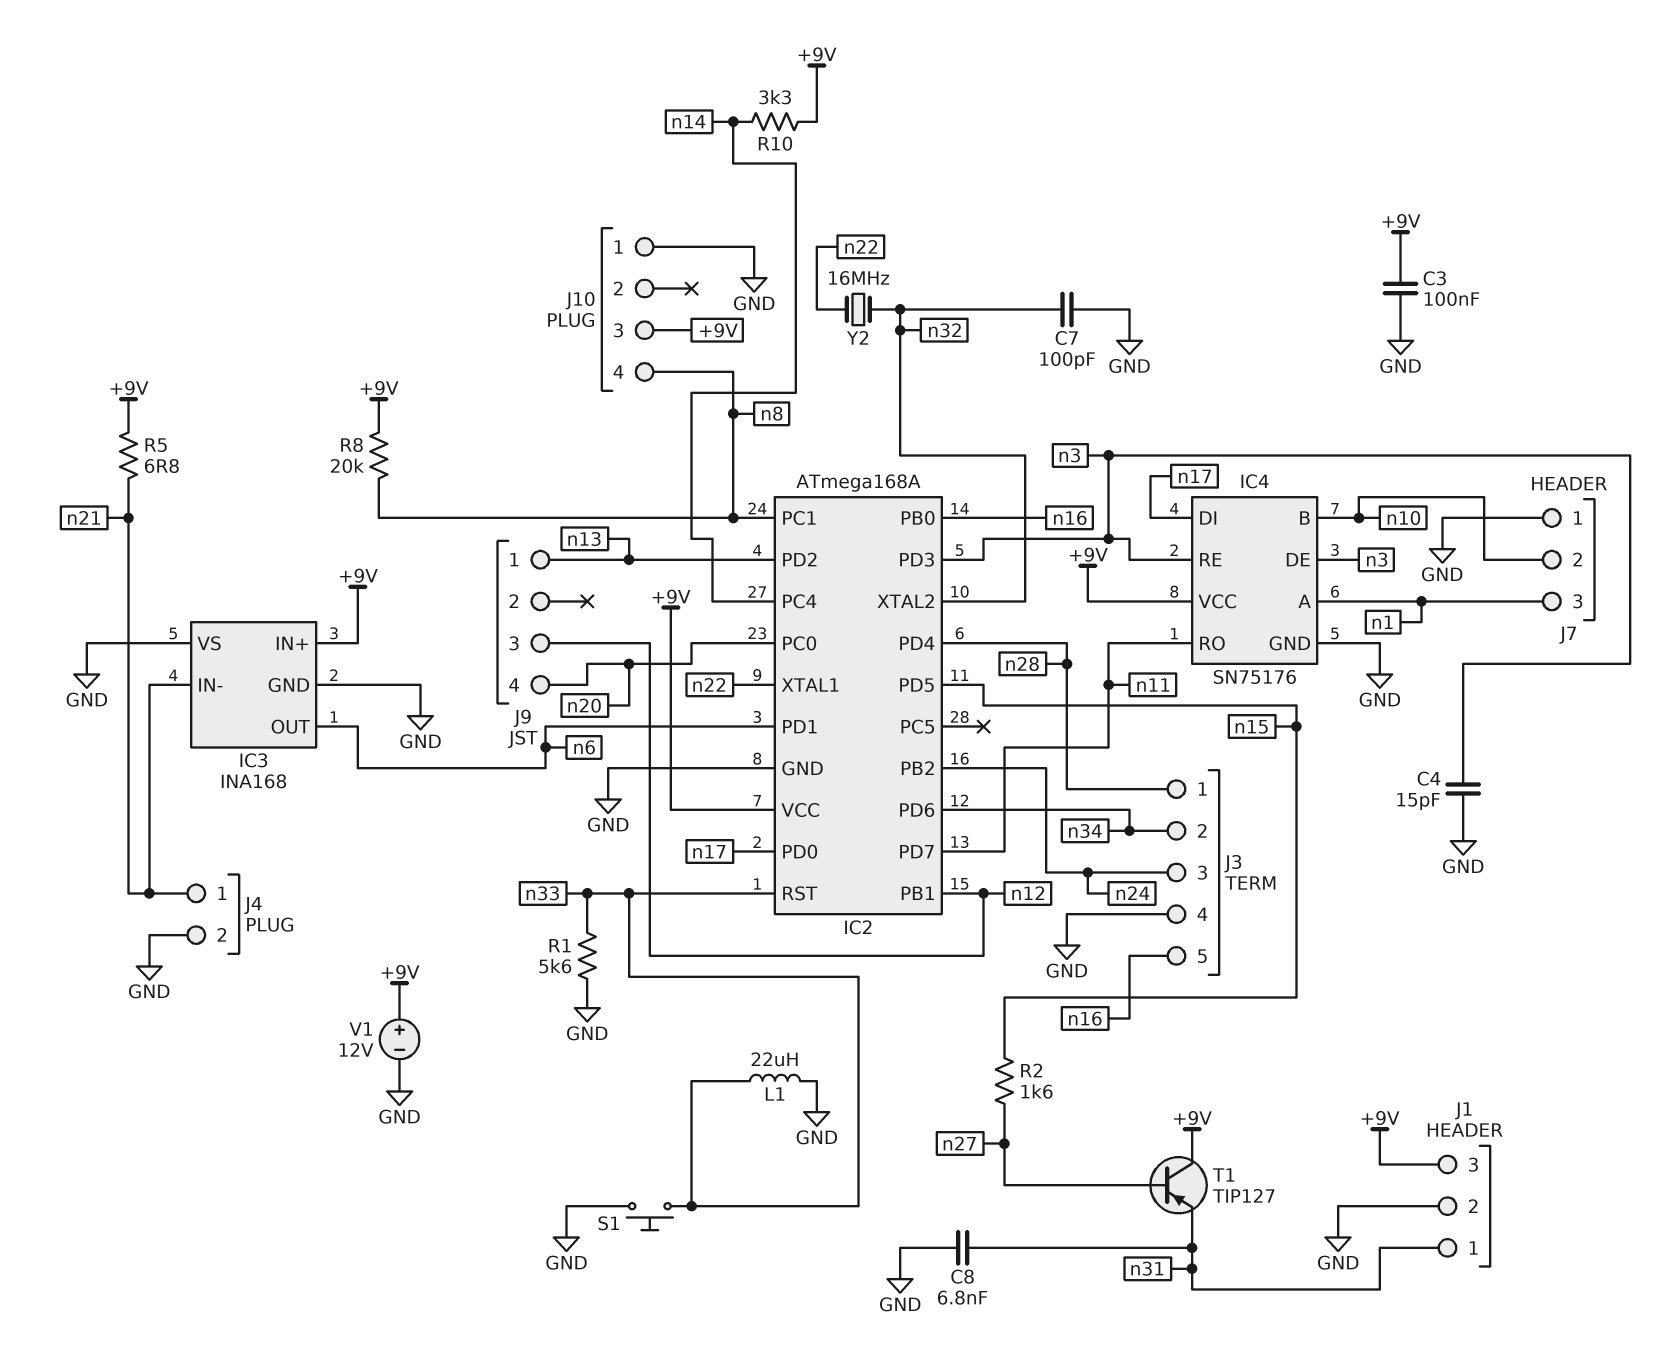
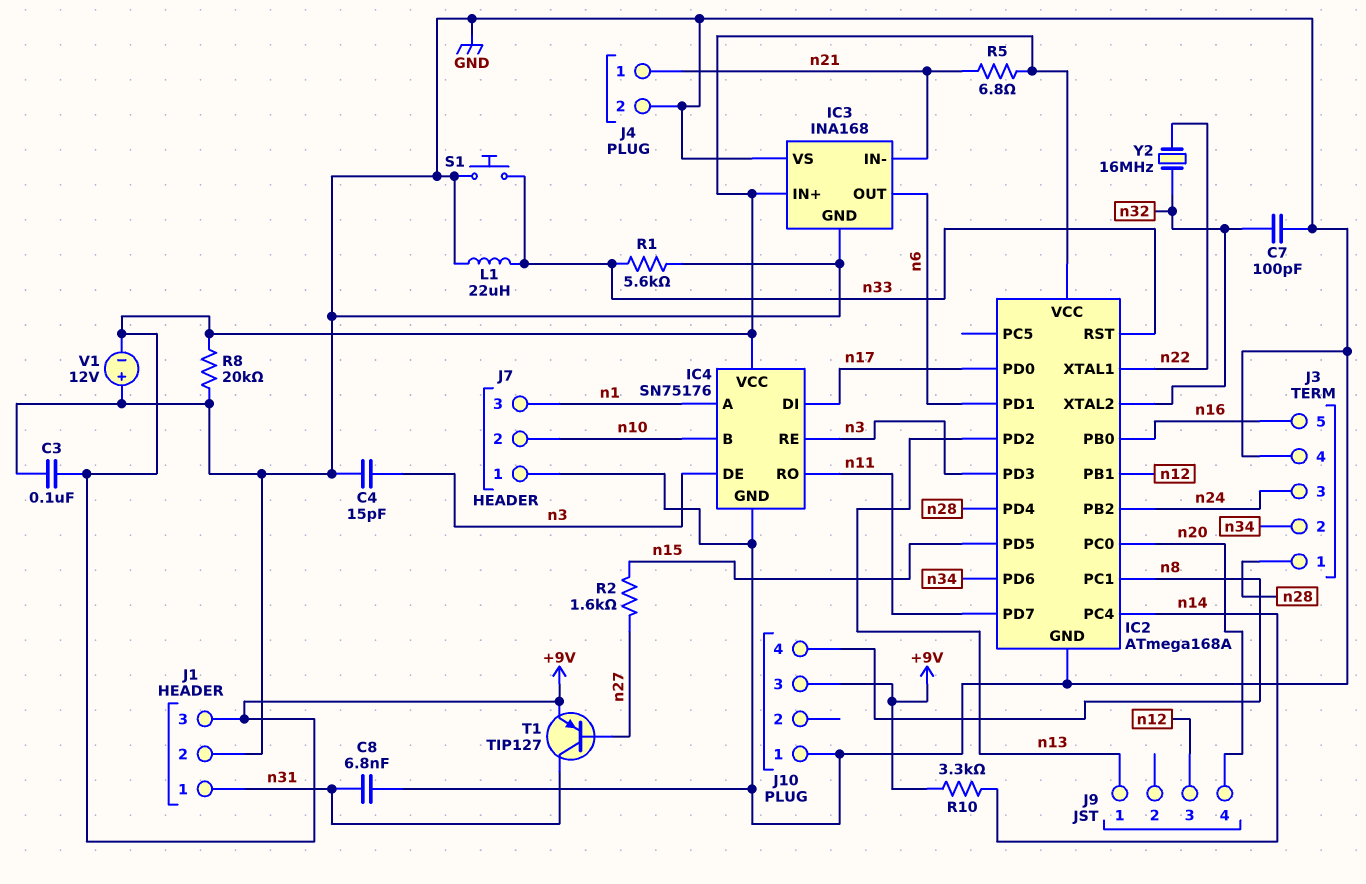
R8: 20k (+9V, n8) -> 20k (+9V, GND)
T1: PNP TIP127 (B n27, C +9V, E n31) -> PNP TIP127 (B n27, C n31, E +9V)
V1: 12V (plus +9V, minus GND) -> 12V (plus GND, minus +9V)

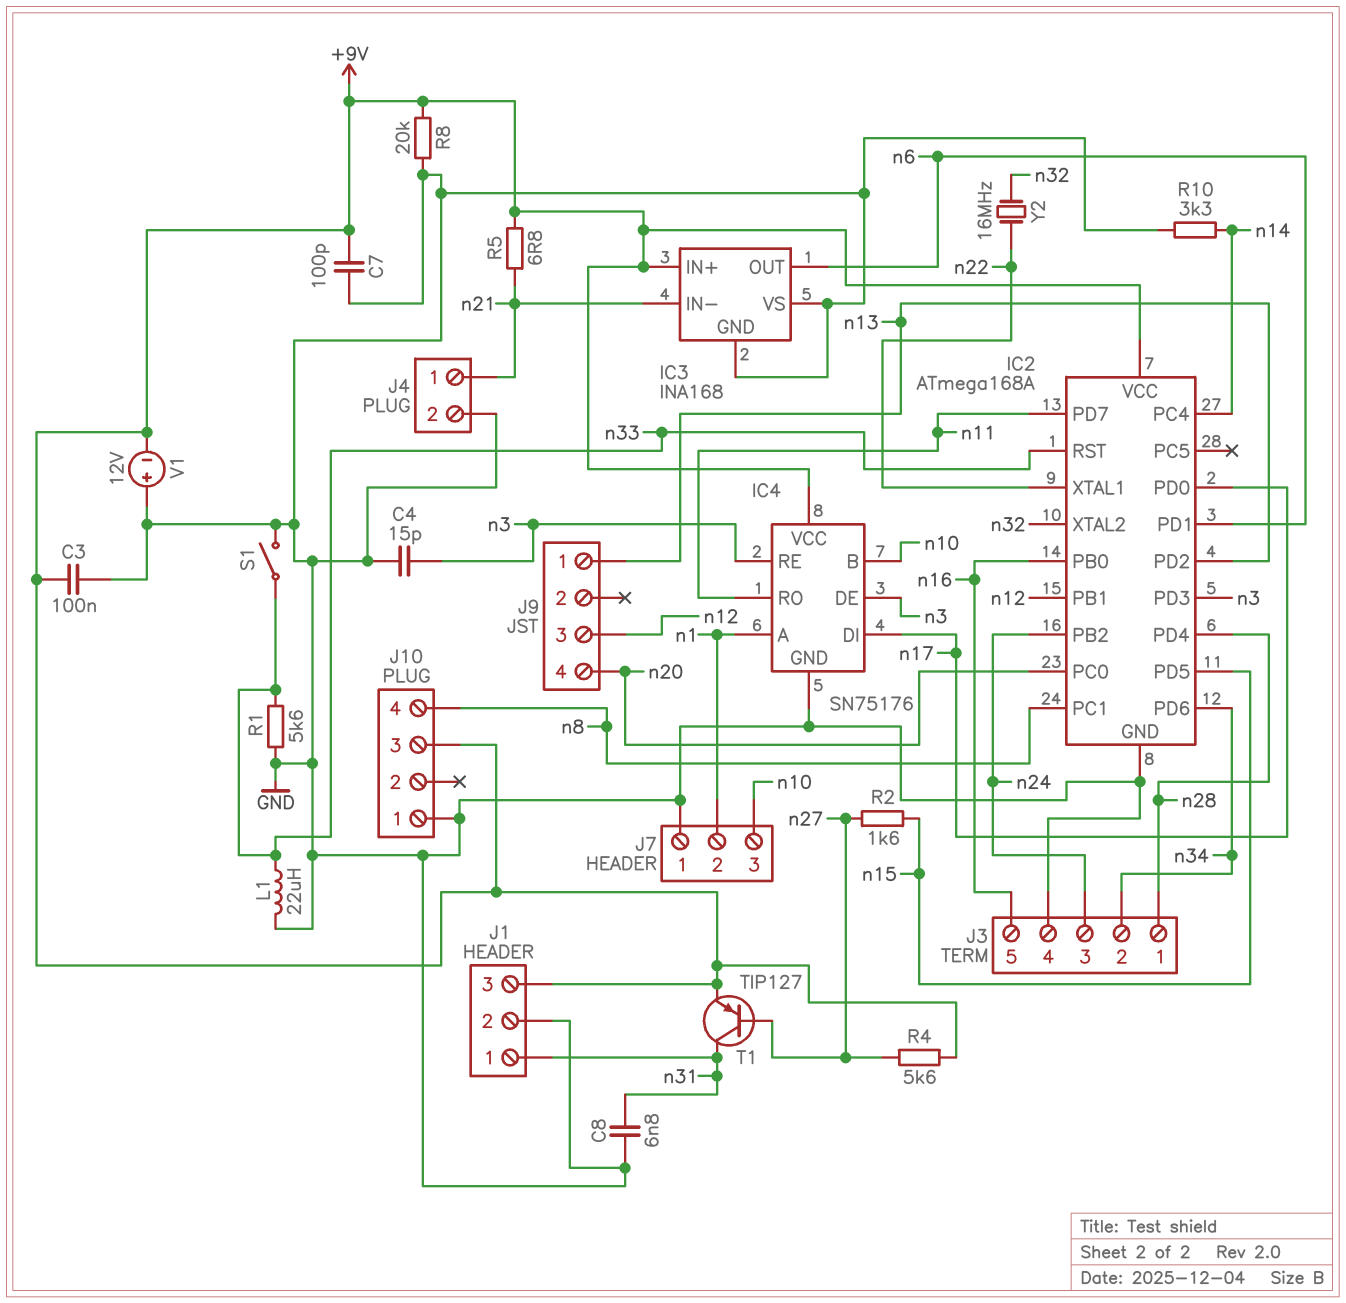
C7: 100pF (GND, n32) -> 100pF (+9V, GND)
J7 pin 2: n10 -> n1
J7 pin 3: n1 -> n10
R4: none -> 5.6k (+9V, n27)
R10: 3.3k (+9V, n14) -> 3.3k (GND, n14)
S1: button (GND, n33) -> switch (GND, n33)

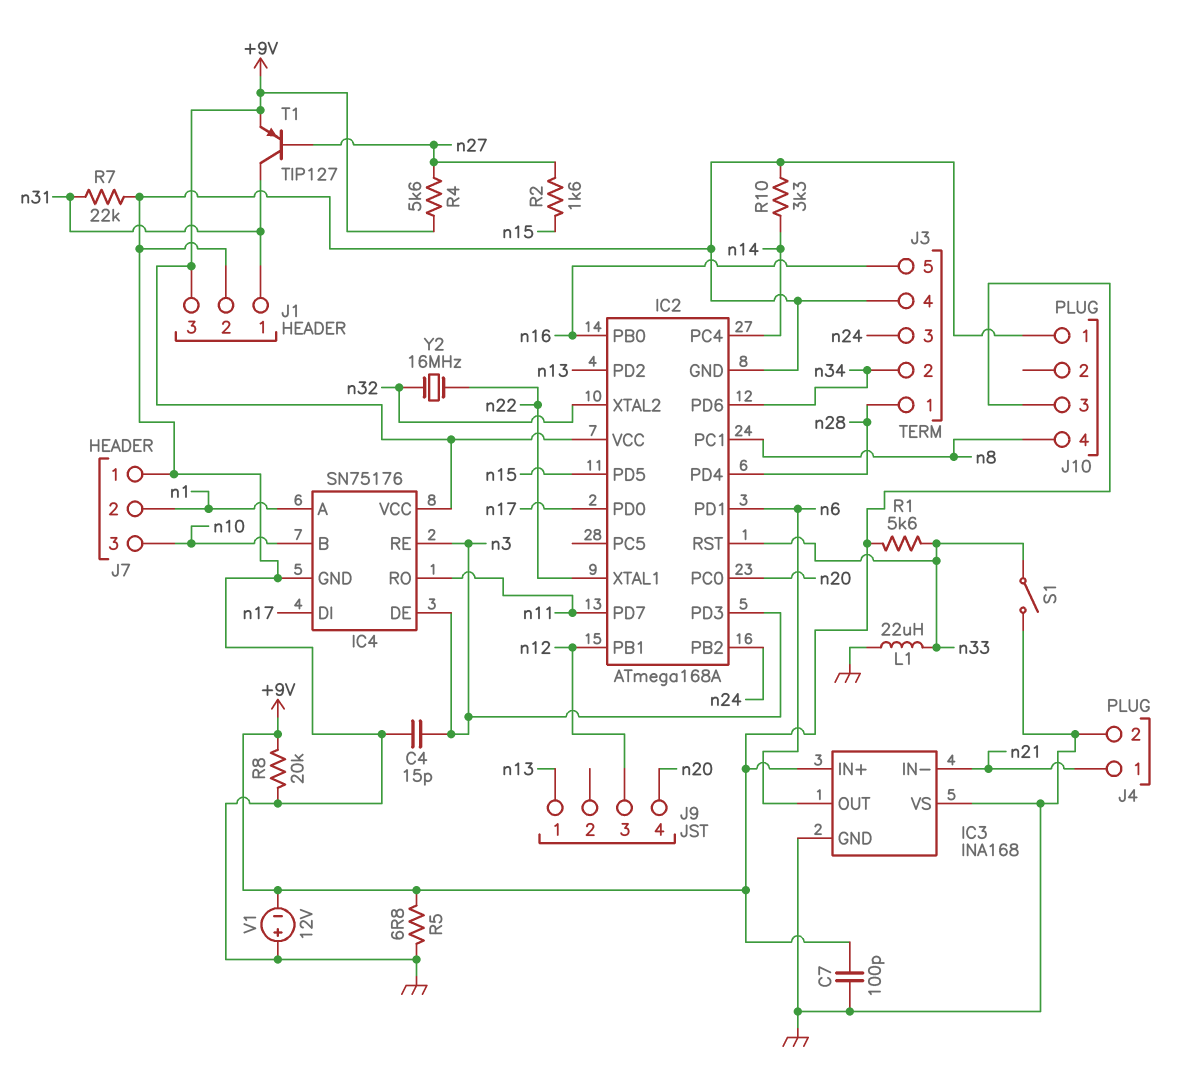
C3: 100nF (+9V, GND) -> none
C8: 6.8nF (GND, n31) -> none
R1: 5.6k (GND, n33) -> 5.6k (+9V, n33)
R5: 6.8 (+9V, n21) -> 6.8 (+9V, GND)
R7: none -> 22k (GND, n31)

